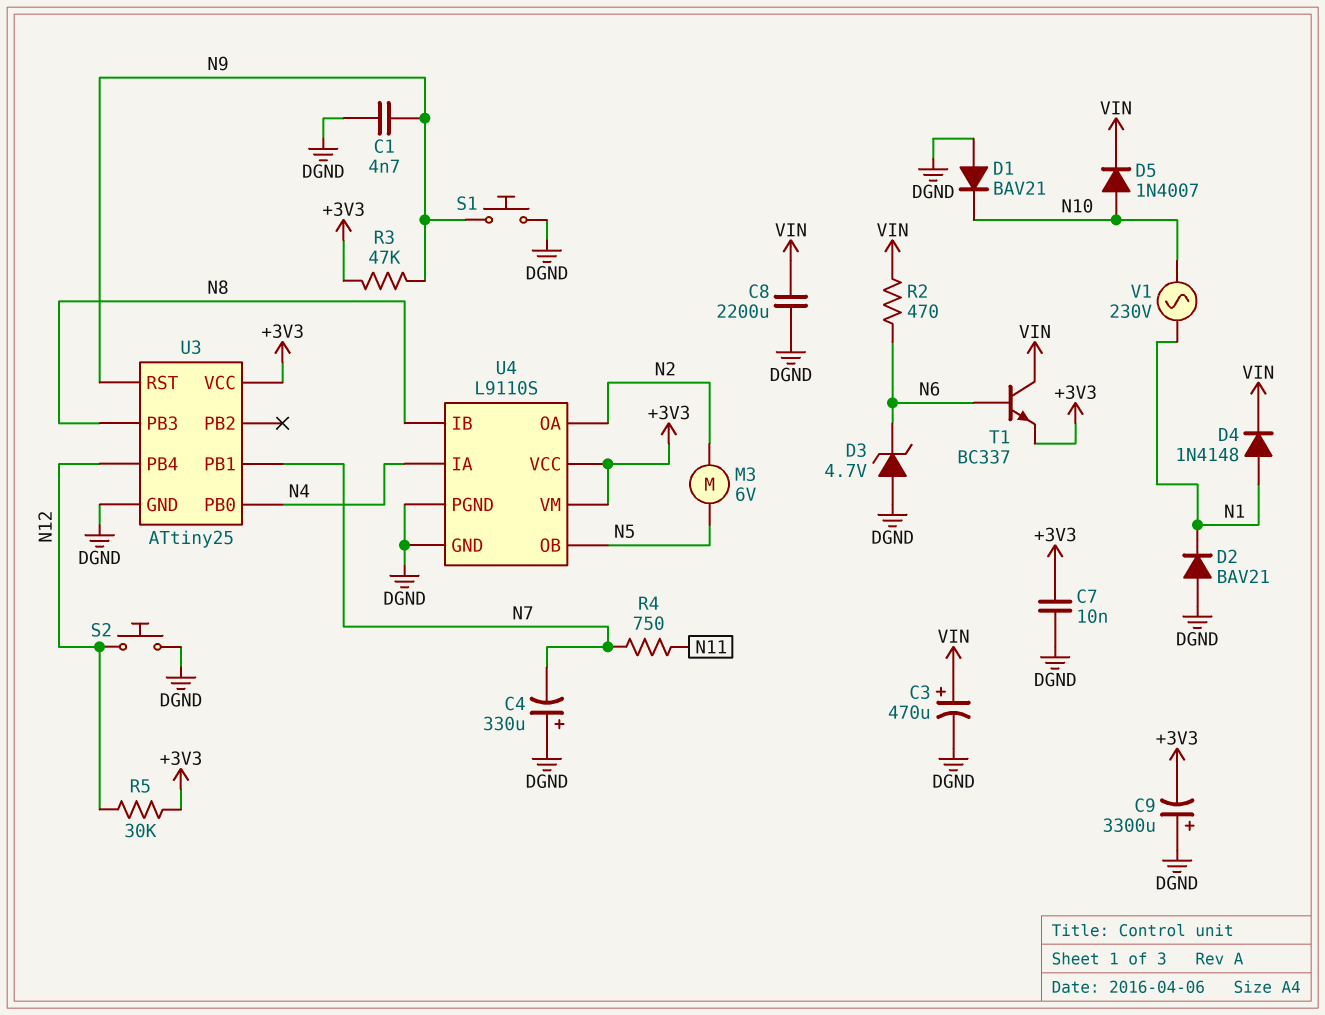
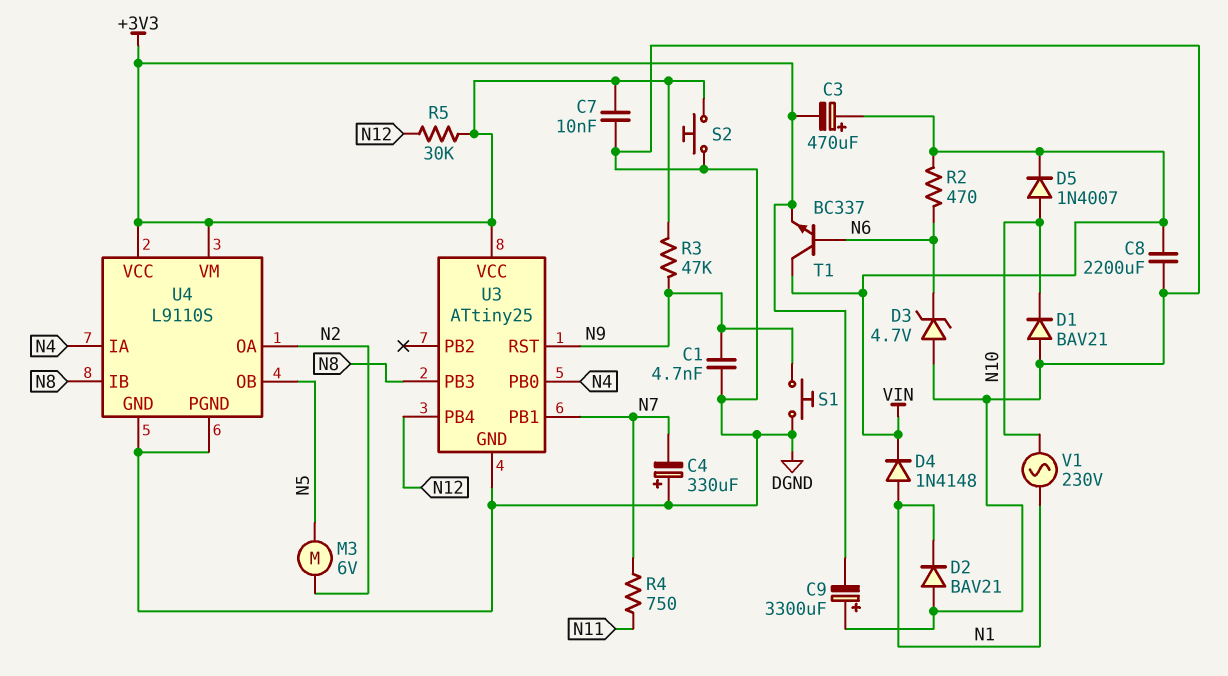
C3: 470uF (plus VIN, minus DGND) -> 470uF (plus VIN, minus +3V3)
S2: button (DGND, N12) -> button (+3V3, DGND)

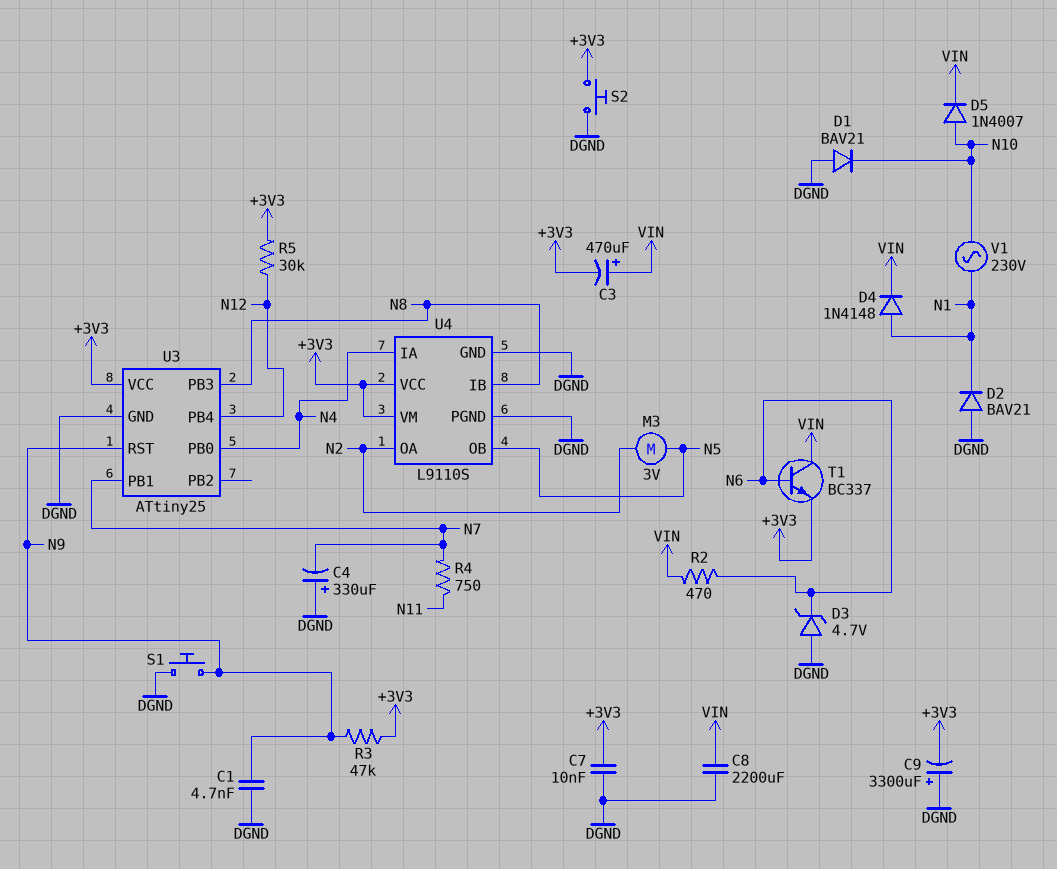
M3: motor 6V (N2, N5) -> motor 3V (N2, N5)

